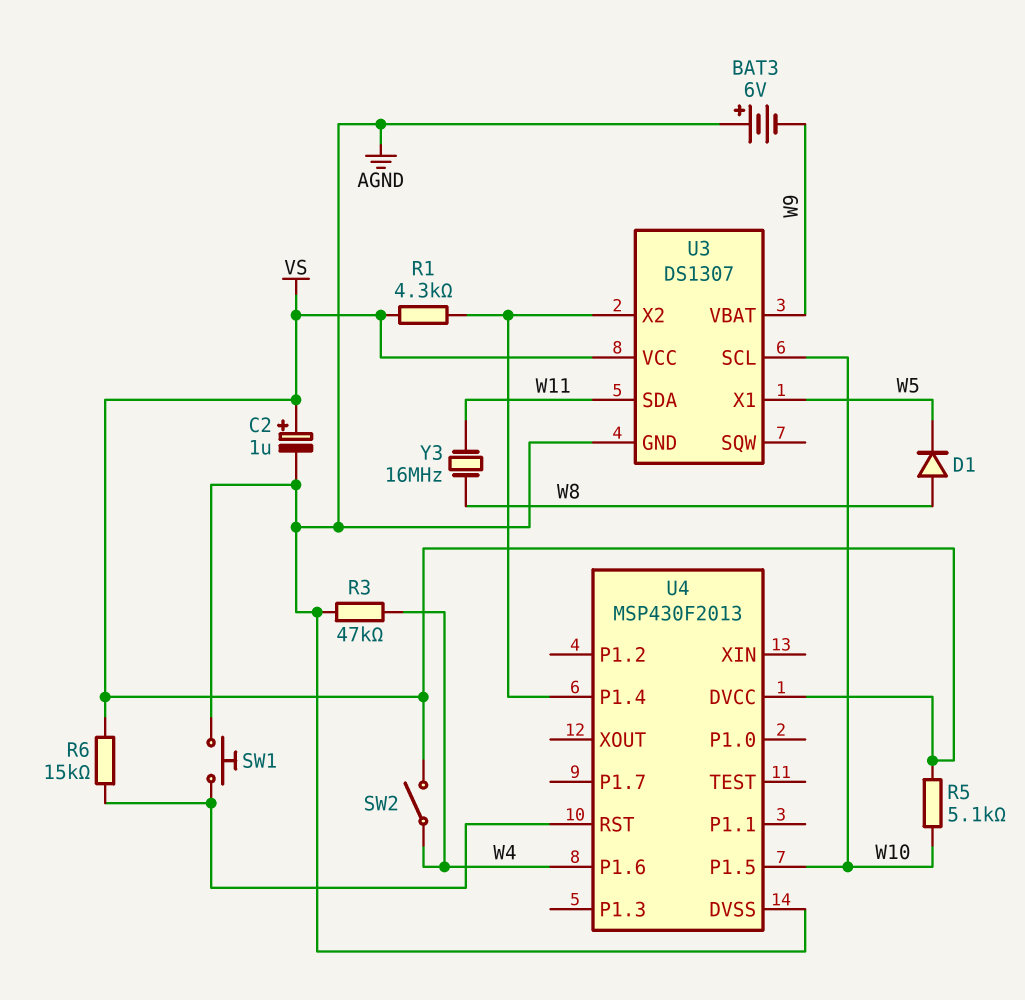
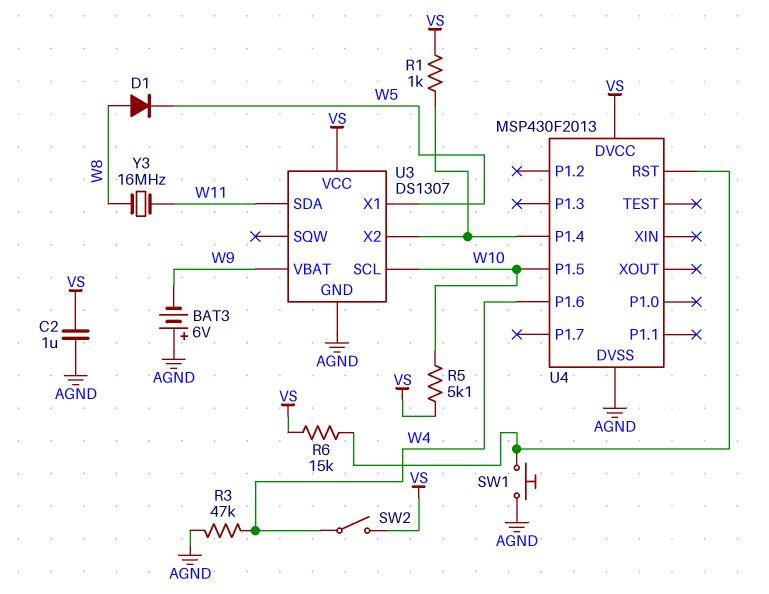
C2: 1uF (plus VS, minus AGND) -> 1uF (AGND, VS)
R1: 4.3k (U3/X2, VS) -> 1k (U3/X2, VS)

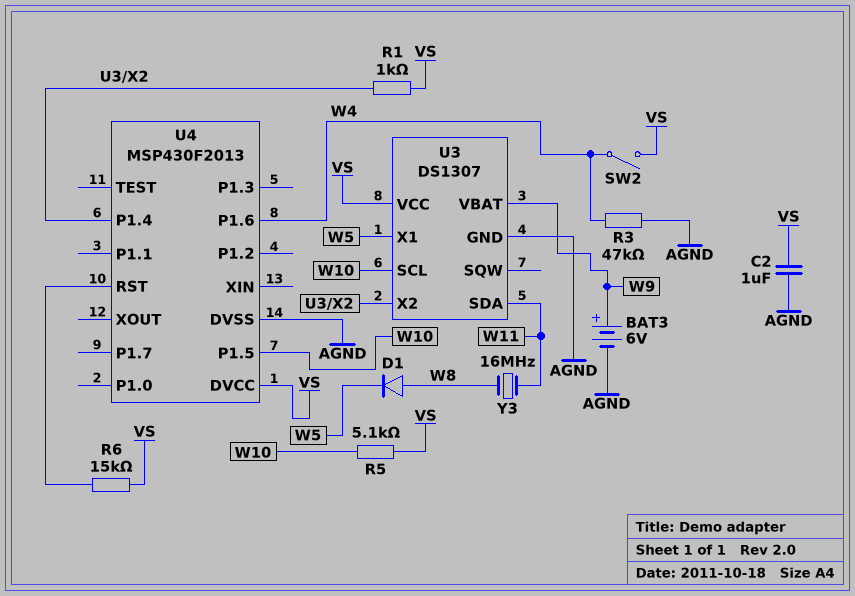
BAT3: 6V (plus AGND, minus W9) -> 6V (plus W9, minus AGND)
SW1: button (AGND, U4/RST) -> none

